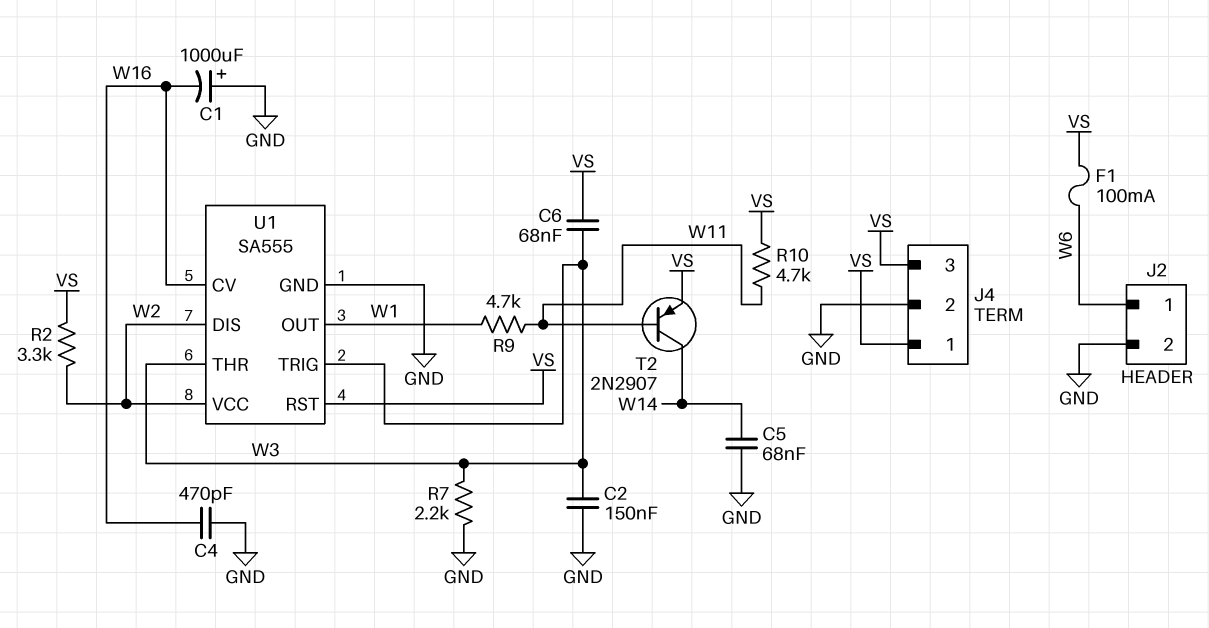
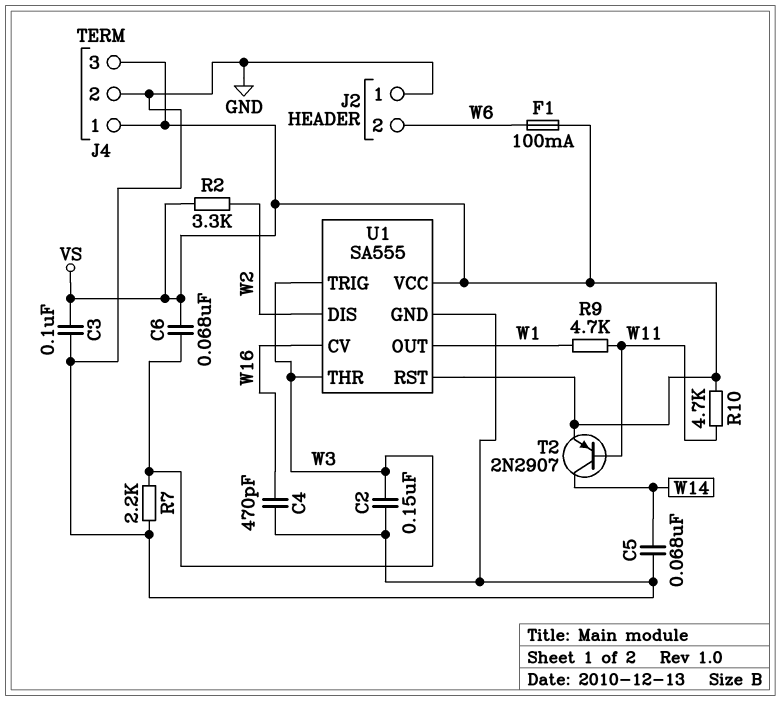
C1: 1000uF (plus GND, minus W16) -> none
C3: none -> 100nF (GND, VS)
J2 pin 1: W6 -> GND
J2 pin 2: GND -> W6
U1 pin VCC: W2 -> VS

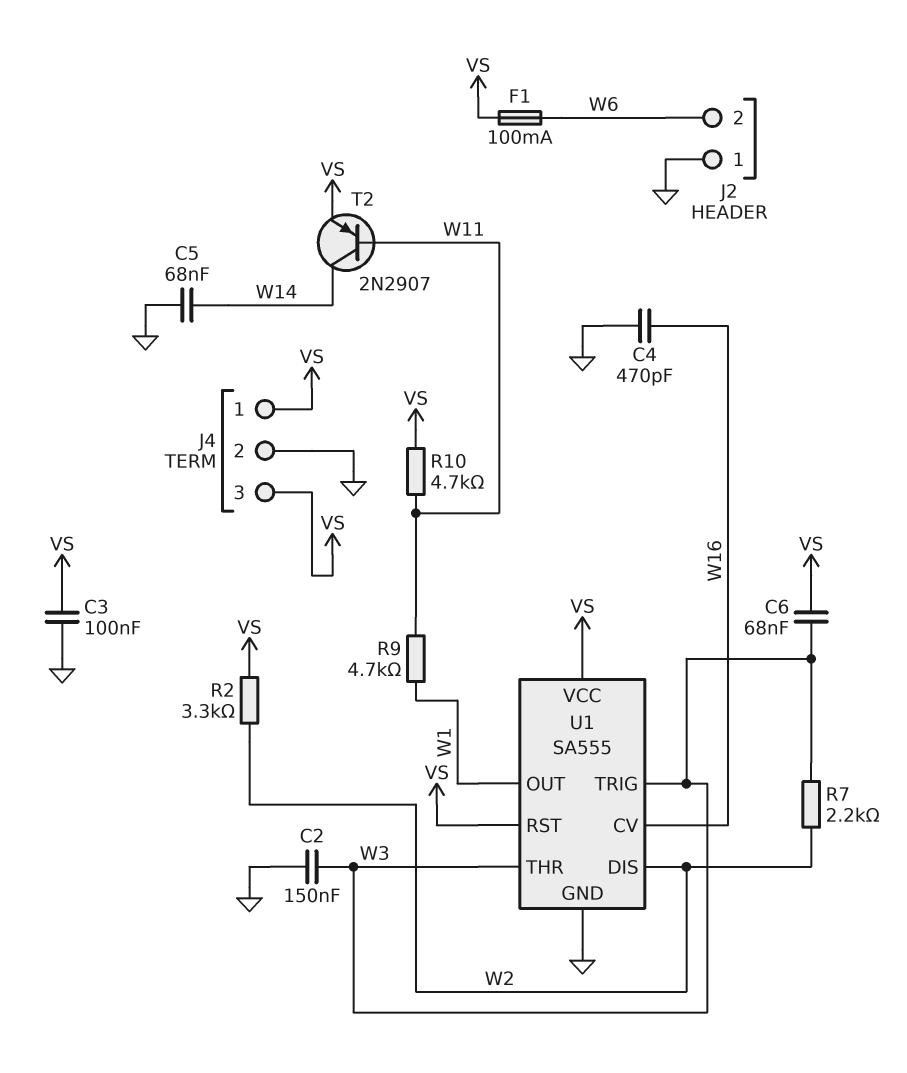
R7: 2.2k (GND, W3) -> 2.2k (W2, W3)

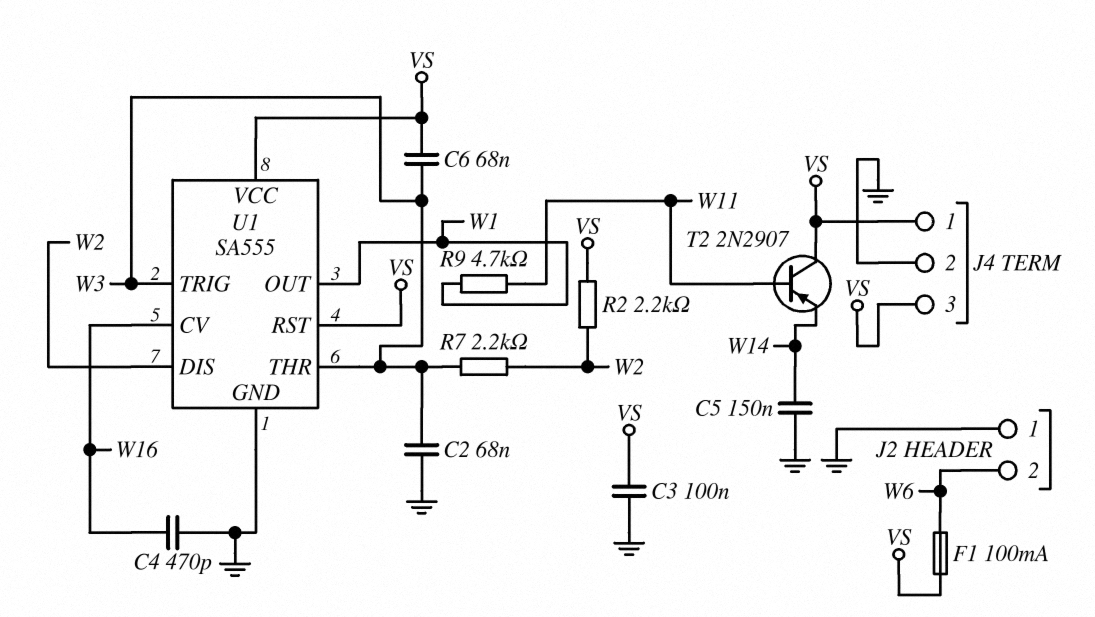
C2: 150nF (GND, W3) -> 68nF (GND, W3)
C5: 68nF (GND, W14) -> 150nF (GND, W14)
R2: 3.3k (VS, W2) -> 2.2k (VS, W2)
R10: 4.7k (VS, W11) -> none
T2: PNP 2N2907 (B W11, C W14, E VS) -> PNP 2N2907 (B W11, C VS, E W14)

